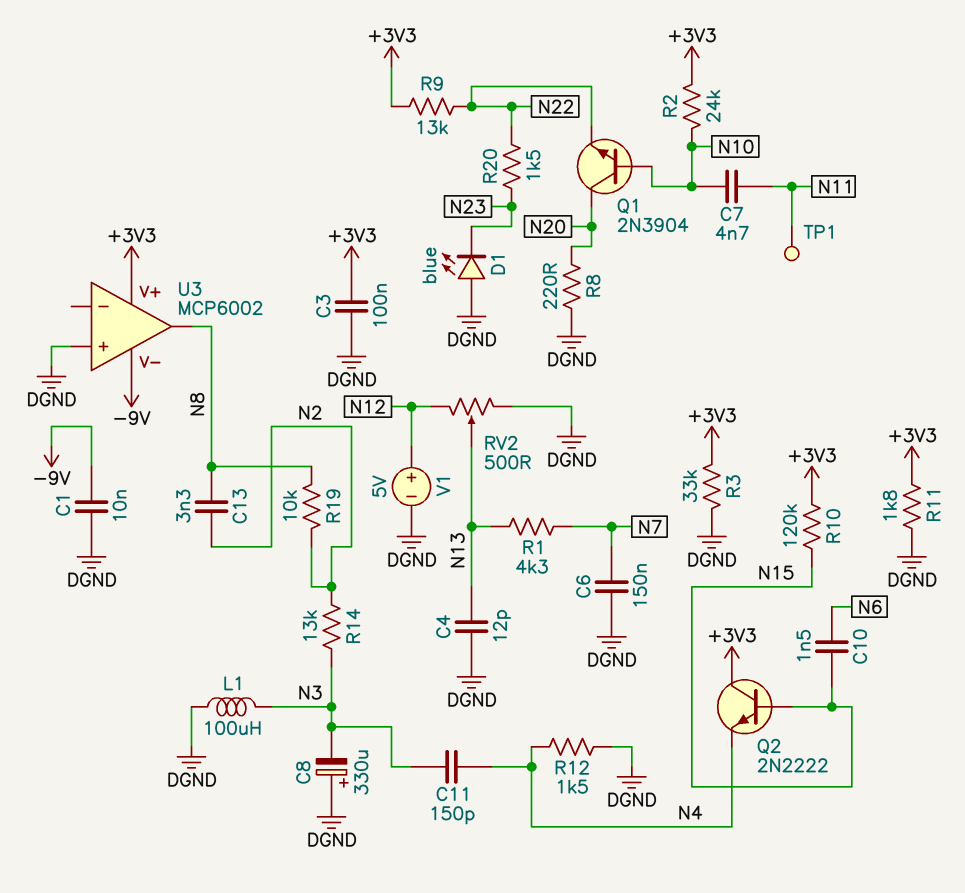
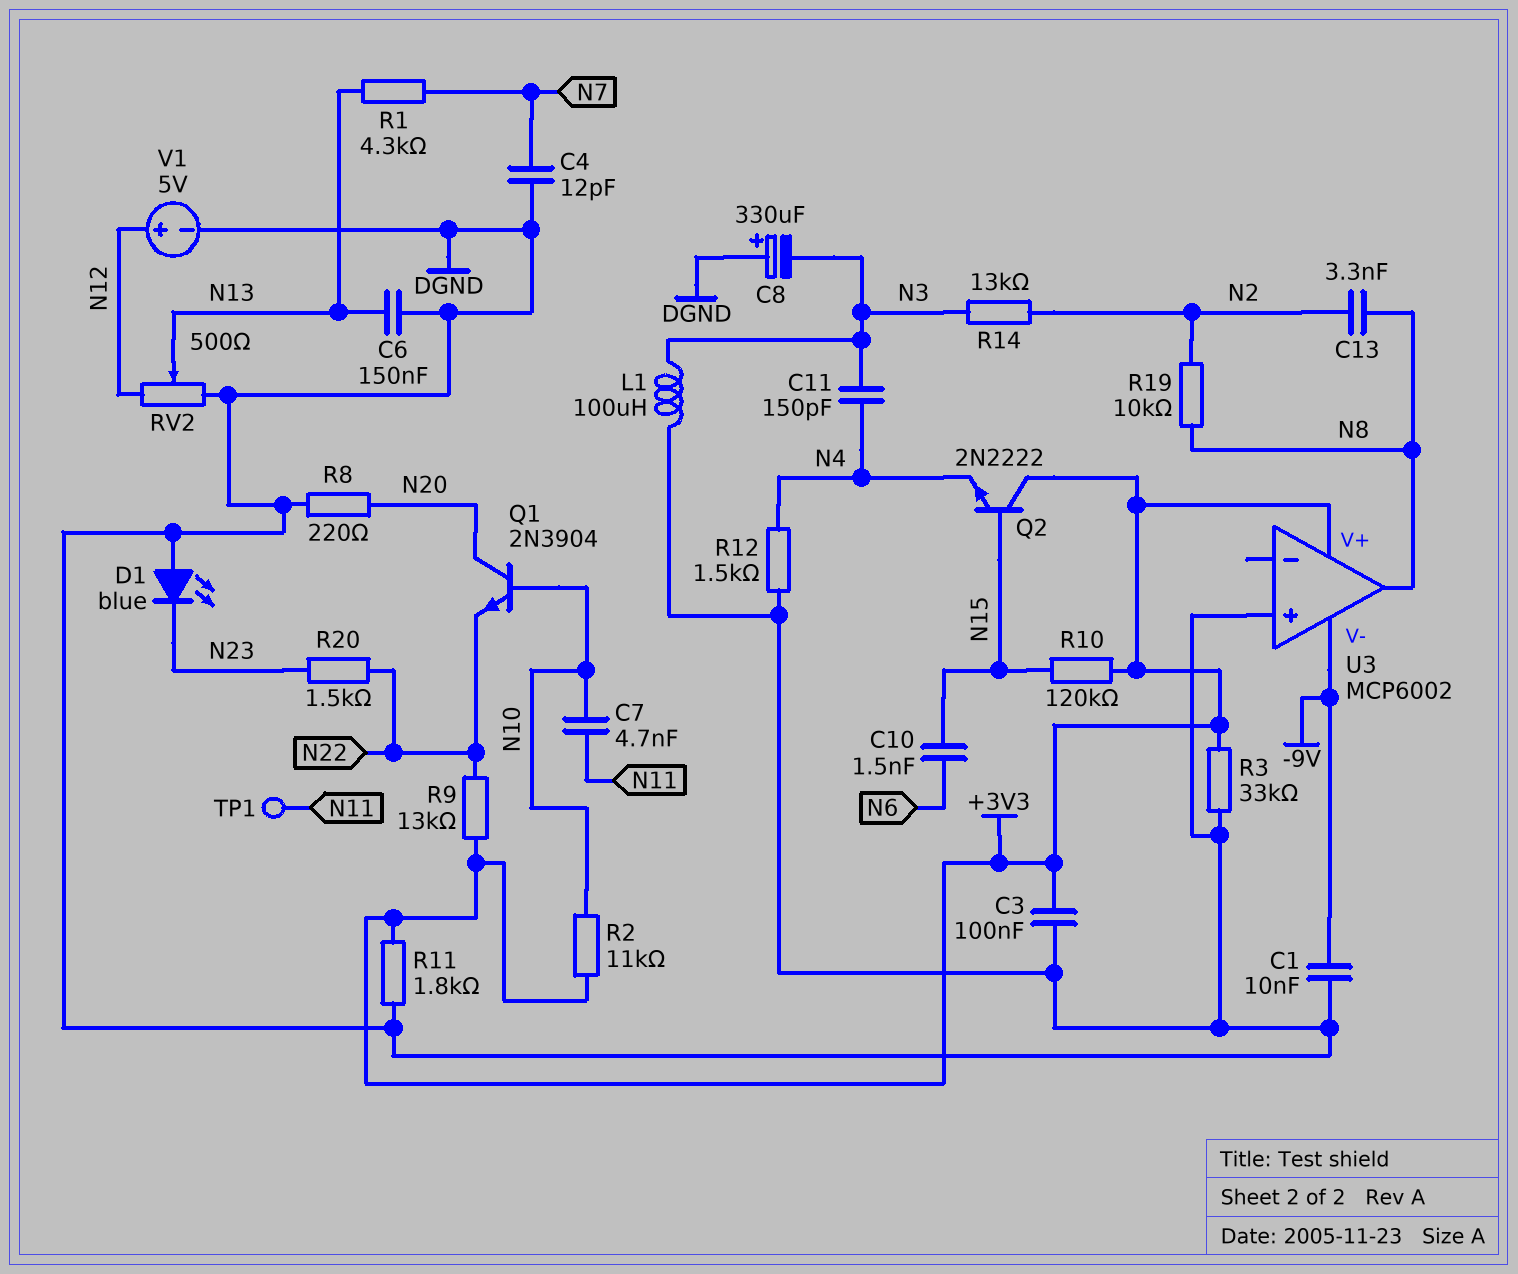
C4: 12pF (DGND, N13) -> 12pF (DGND, N7)
C6: 150nF (DGND, N7) -> 150nF (DGND, N13)
R2: 24k (+3V3, N10) -> 11k (+3V3, N10)

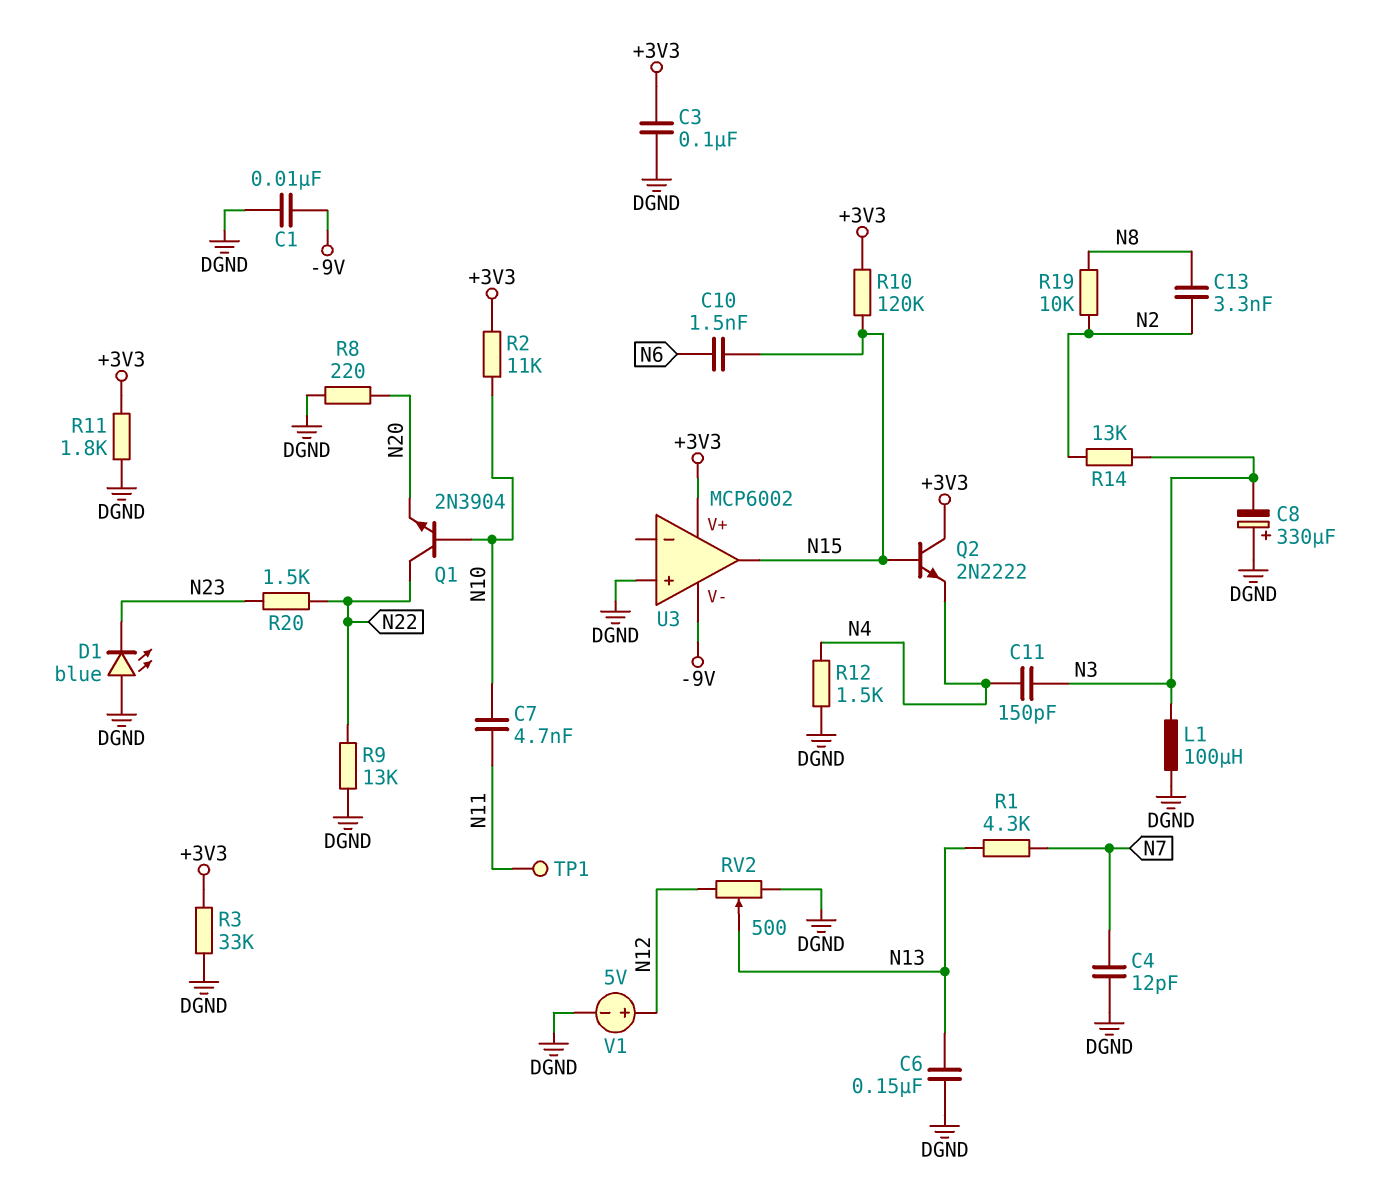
Q1: NPN 2N3904 (B N10, C N20, E N22) -> NPN 2N3904 (B N10, C N22, E N20)
R9: 13k (+3V3, N22) -> 13k (DGND, N22)
U3 pin out: N8 -> N15

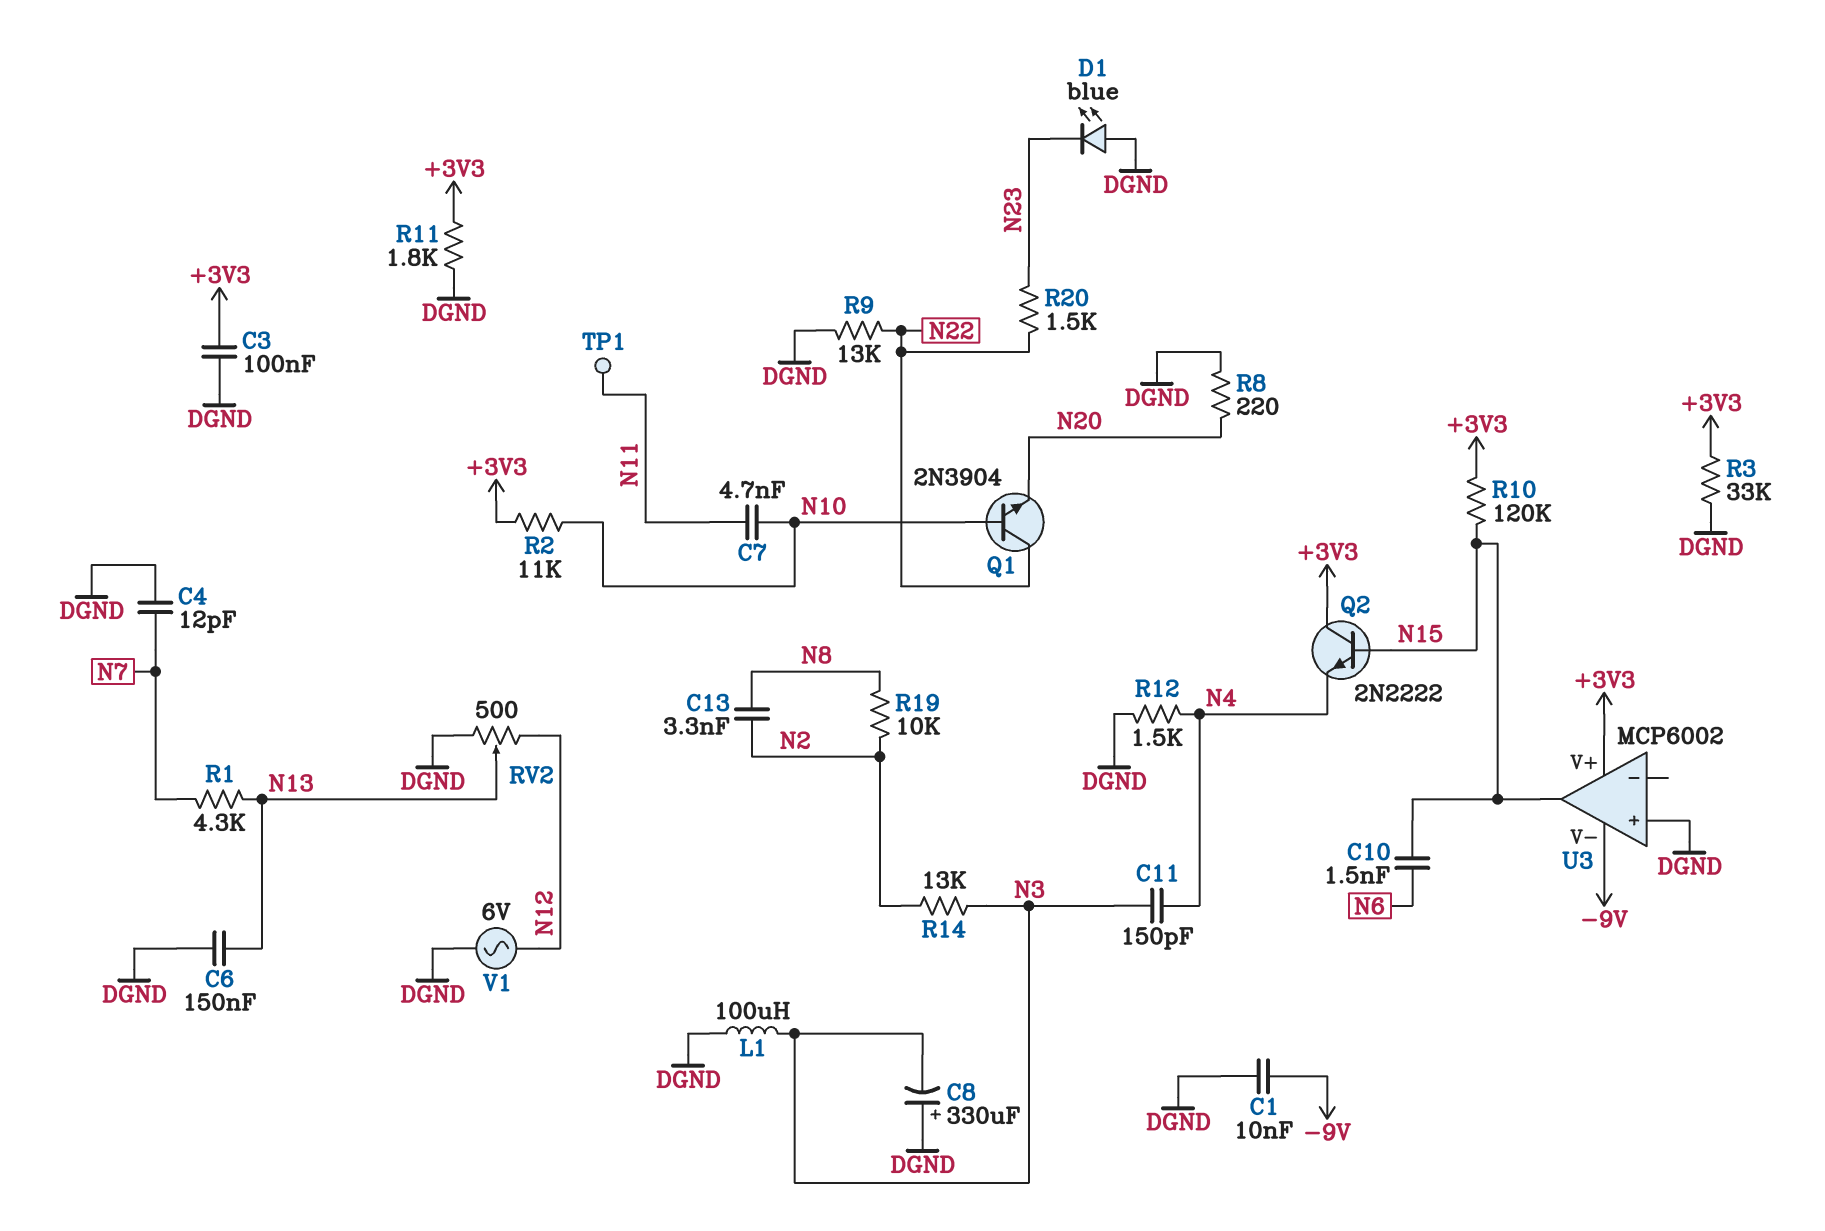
V1: 5V (plus N12, minus DGND) -> AC 6V (DGND, N12)

